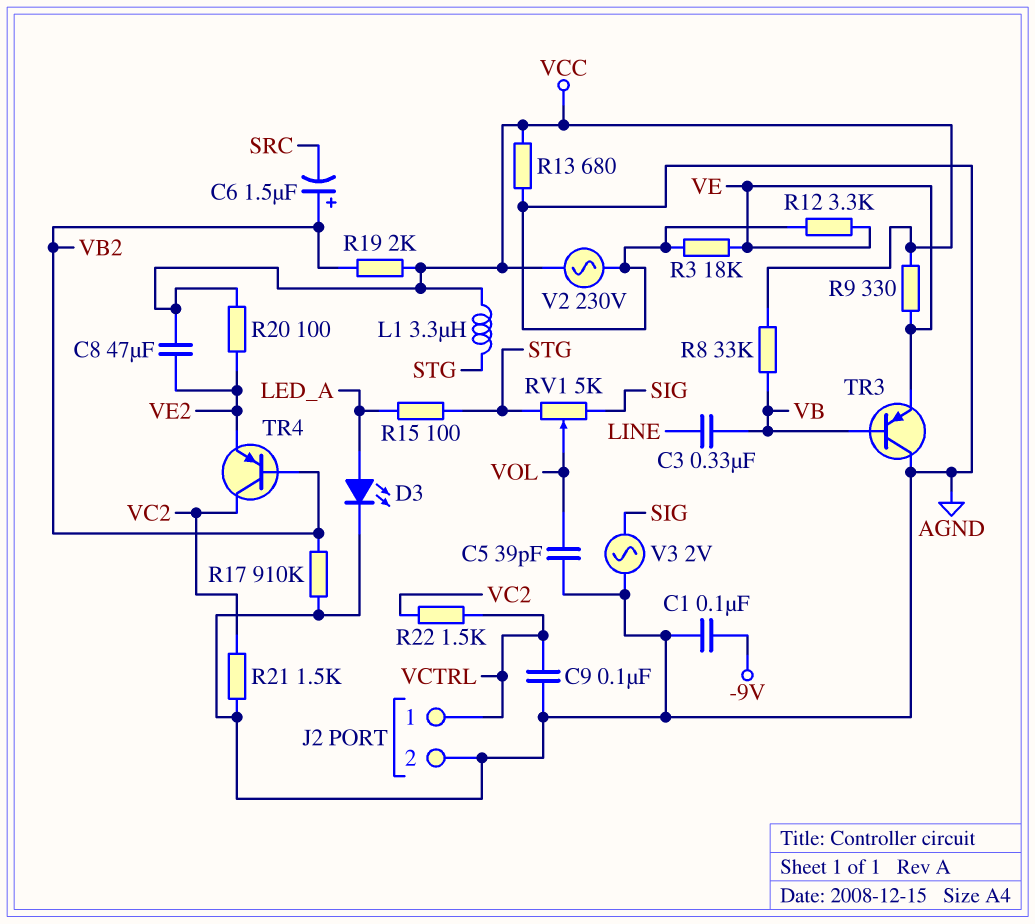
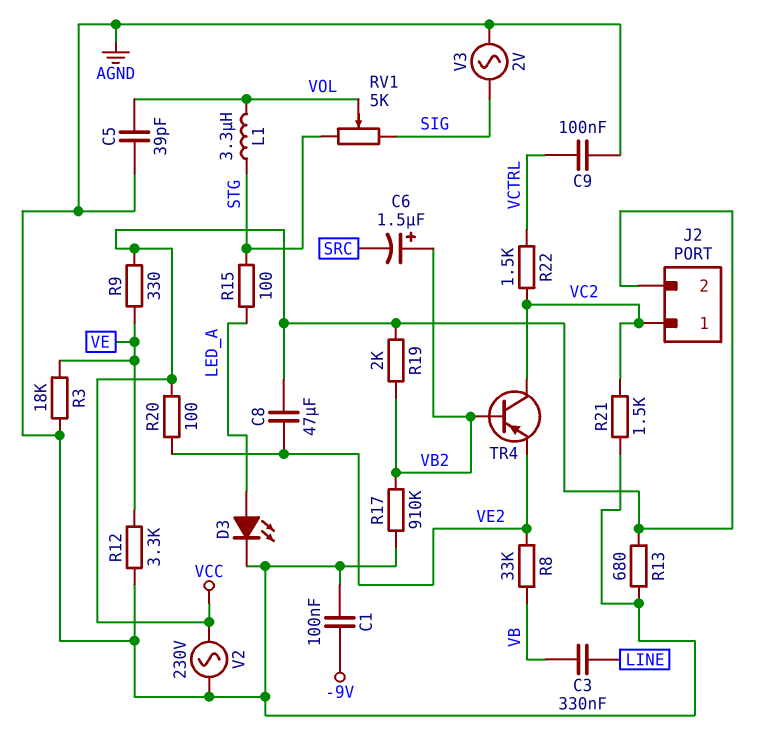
J2 pin 1: VCTRL -> VC2
J2 pin 2: AGND -> VCC
L1: 3.3uH (STG, VCC) -> 3.3uH (STG, VOL)
R8: 33k (VB, VCC) -> 33k (VB, VE2)
TR3: PNP (B VB, C AGND, E VE) -> none

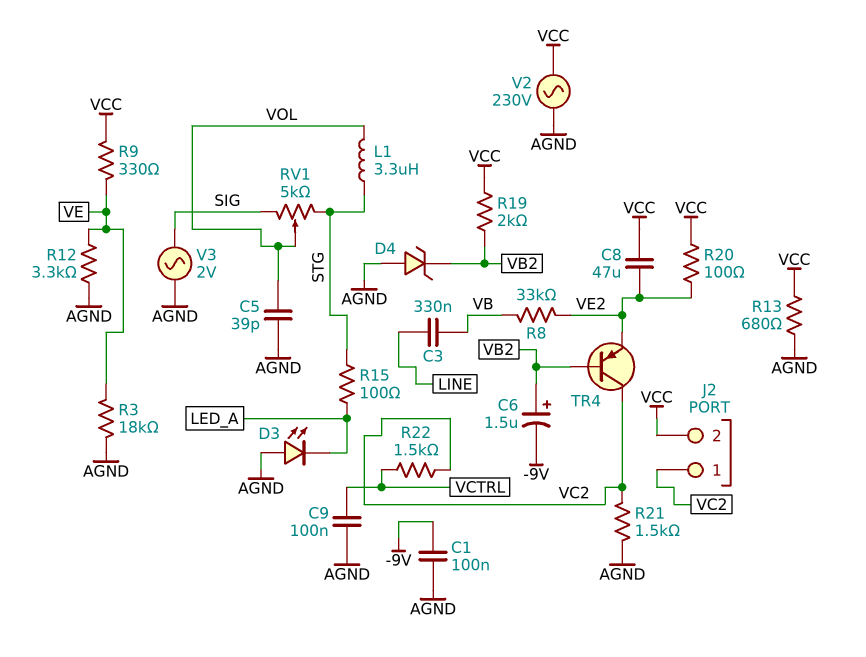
C6: 1.5uF (plus VB2, minus SRC) -> 1.5uF (plus VB2, minus -9V)
D3: LED (A LED_A, K AGND) -> LED (A AGND, K LED_A)
D4: none -> zener (A AGND, K VB2)
R17: 910k (AGND, VB2) -> none

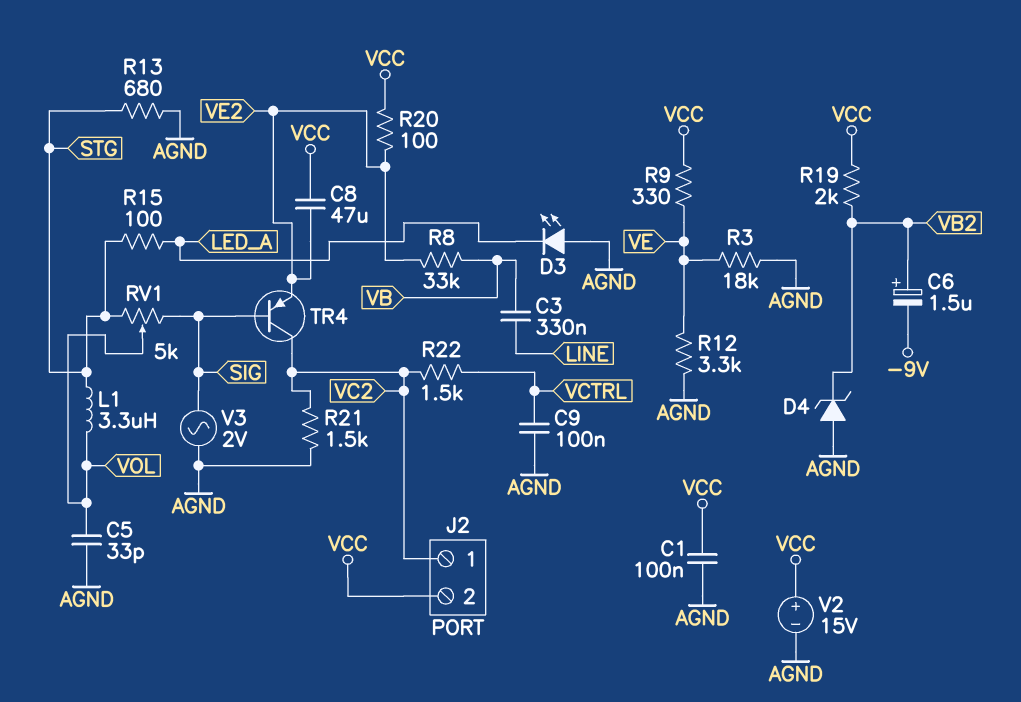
C1: 100nF (-9V, AGND) -> 100nF (AGND, VCC)
C5: 39pF (AGND, VOL) -> 33pF (AGND, VOL)
R13: 680 (AGND, VCC) -> 680 (AGND, STG)
TR4: PNP (B VB2, C VC2, E VE2) -> PNP (B SIG, C VC2, E VE2)
V2: AC 230V (AGND, VCC) -> 15V (plus VCC, minus AGND)

